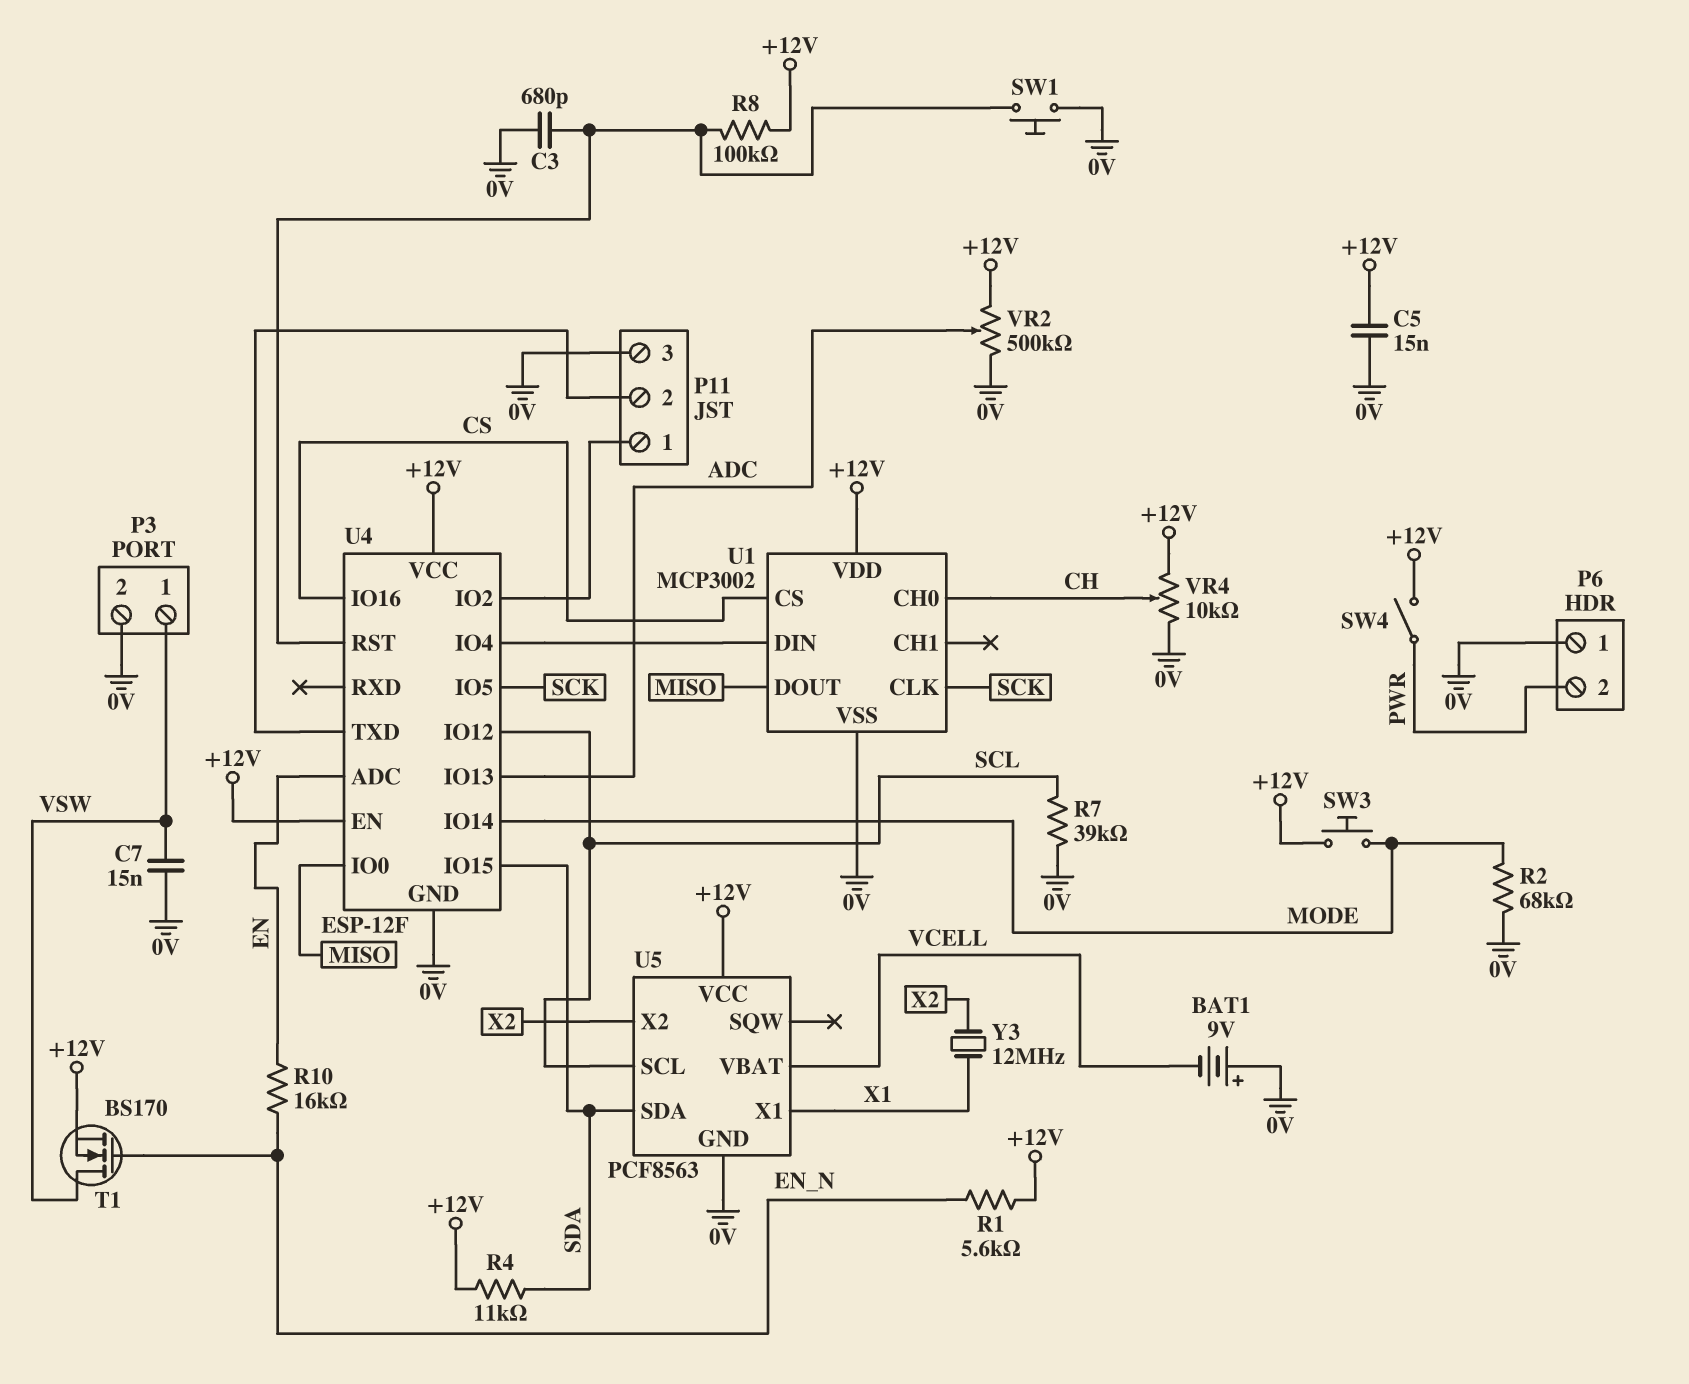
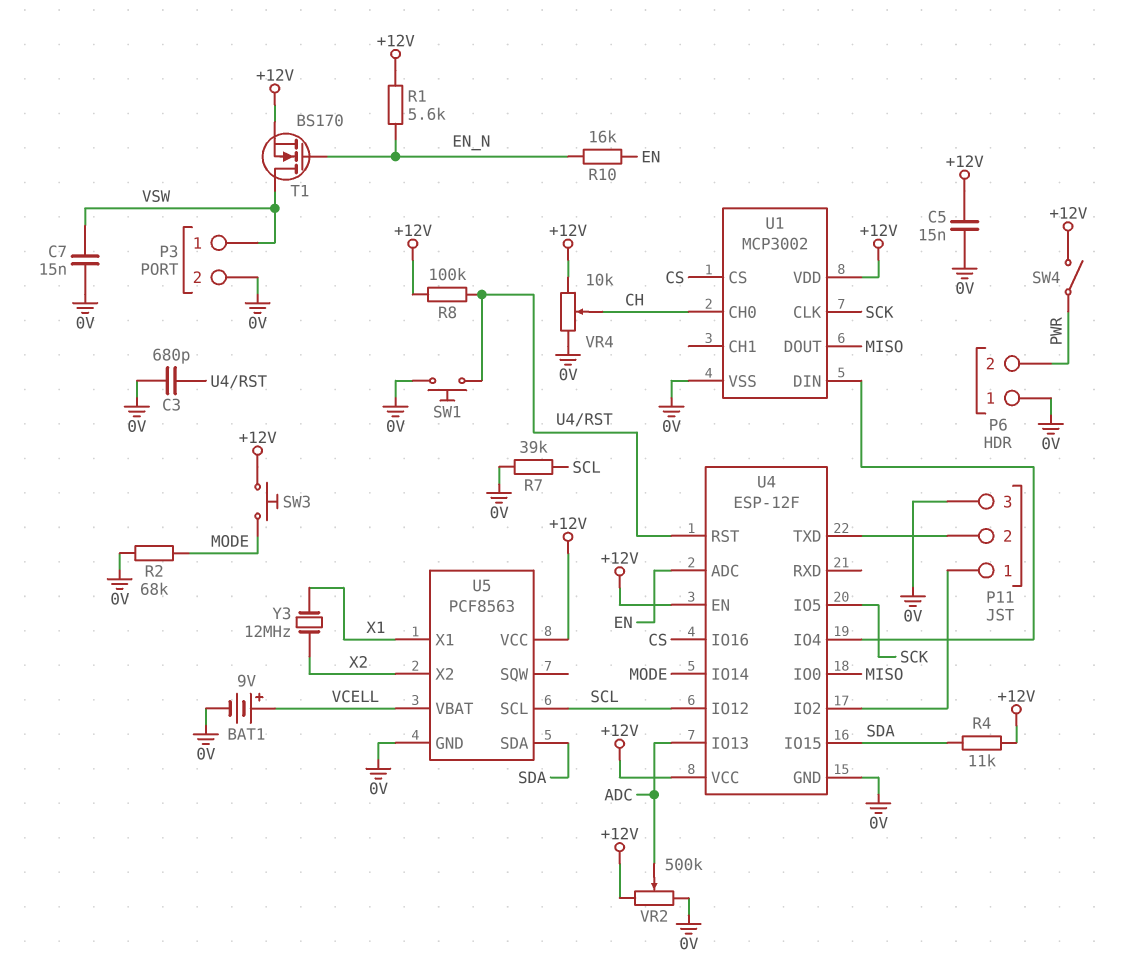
BAT1: 9V (plus 0V, minus VCELL) -> 9V (plus VCELL, minus 0V)

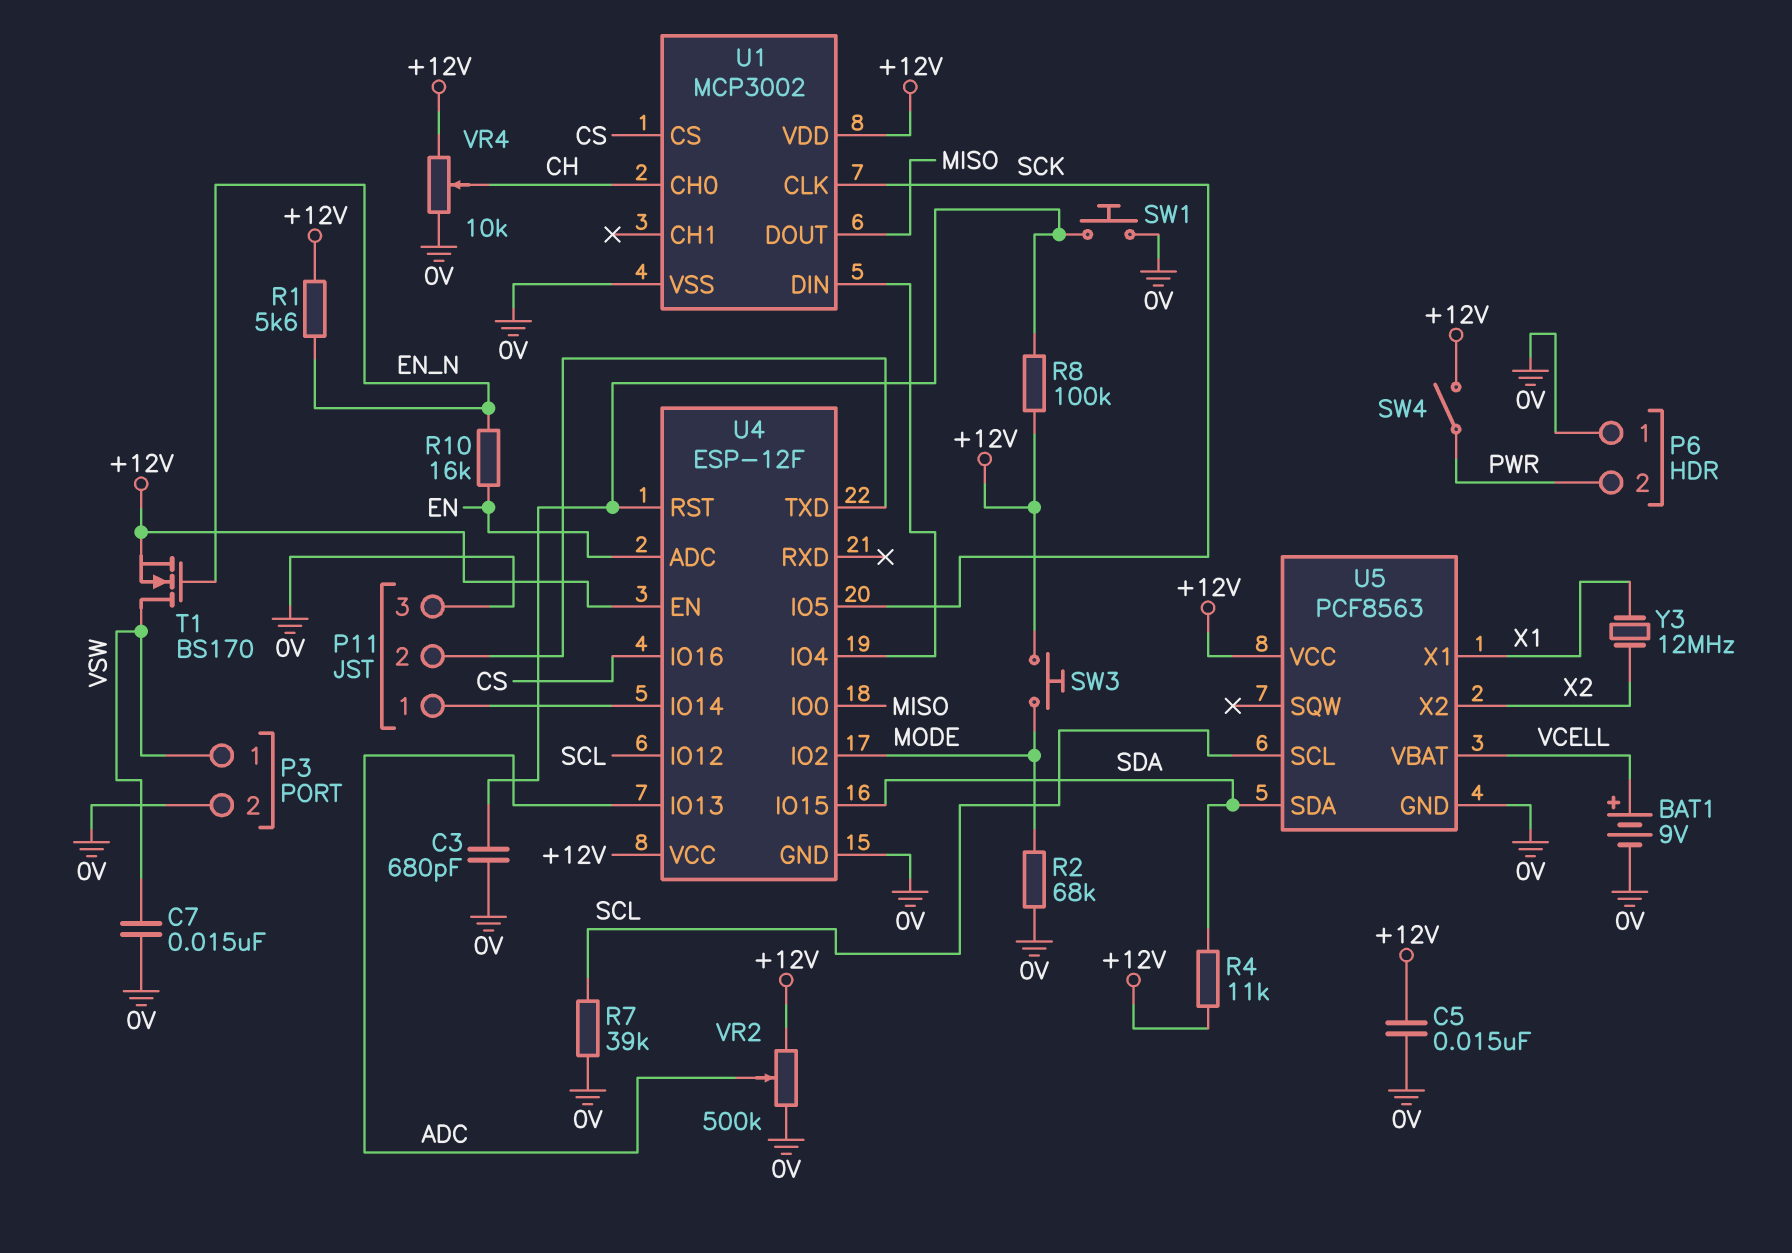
U4 pin IO2: P11/1 -> MODE
U4 pin IO14: MODE -> P11/1

